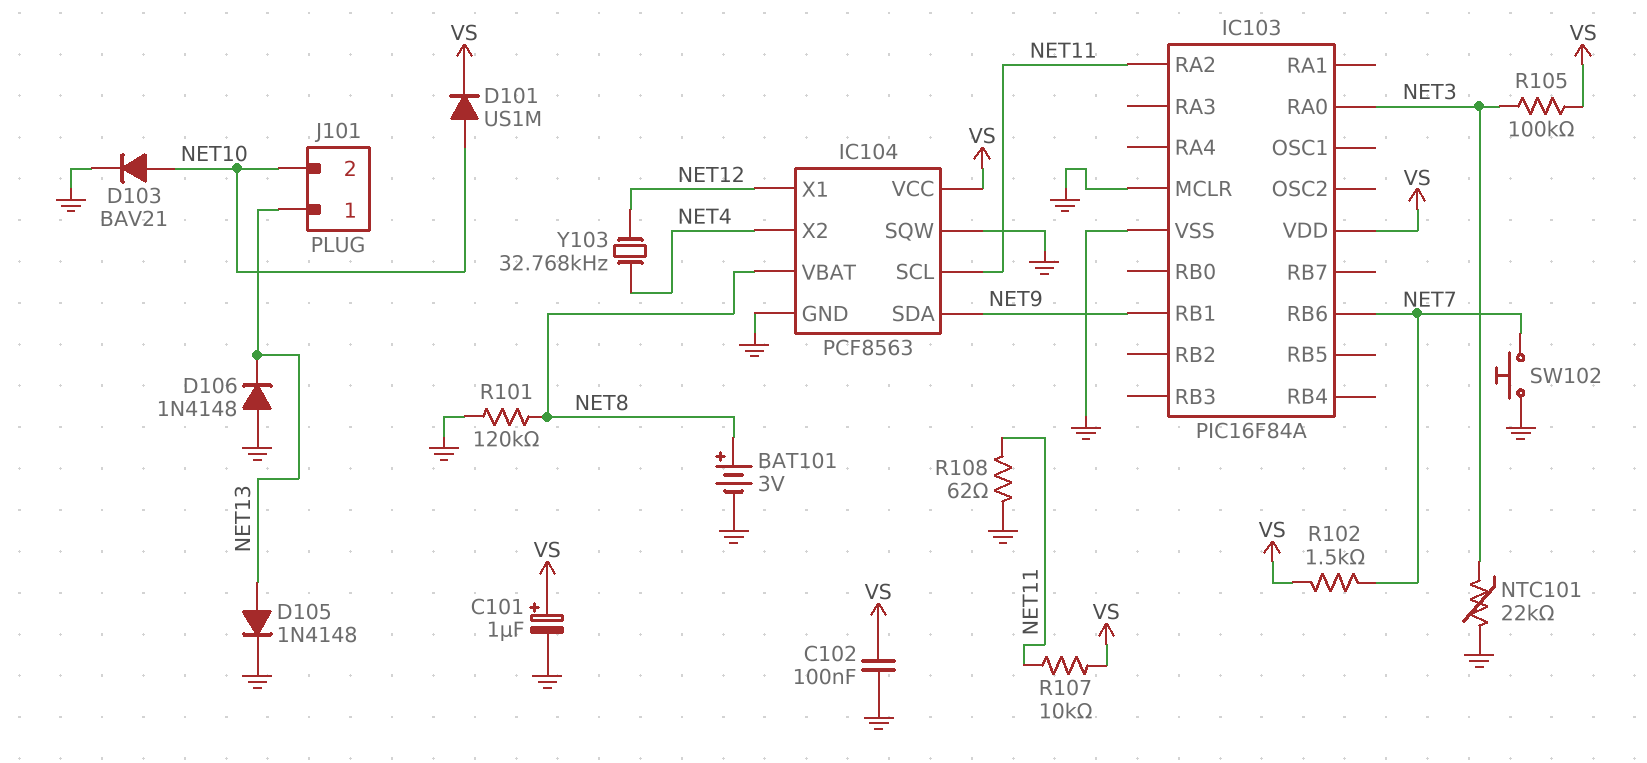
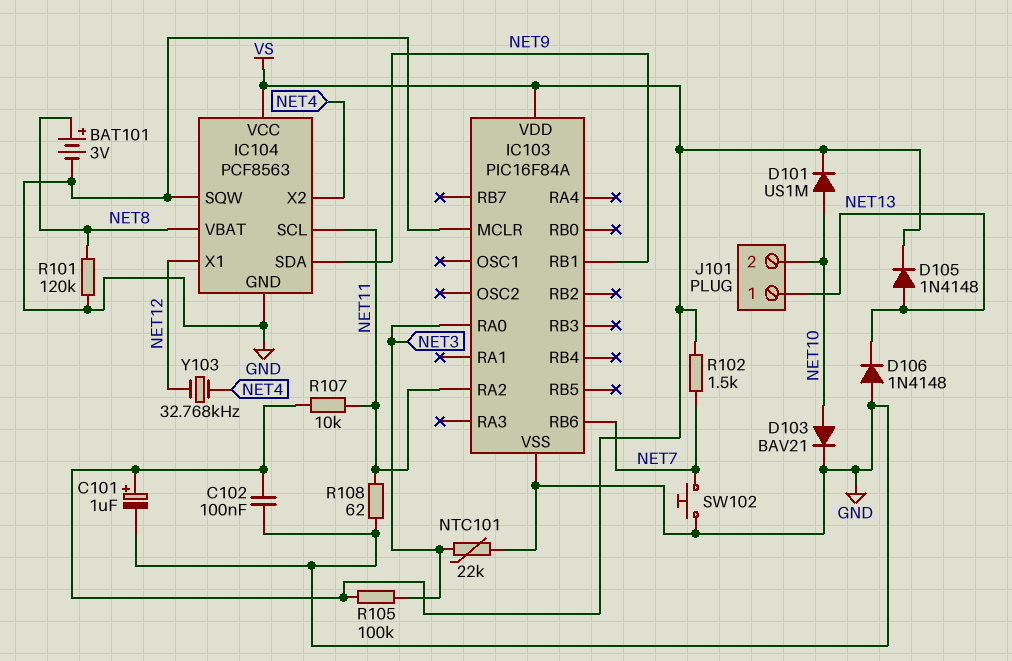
D105: diode 1N4148 (A NET13, K GND) -> diode 1N4148 (A NET13, K VS)

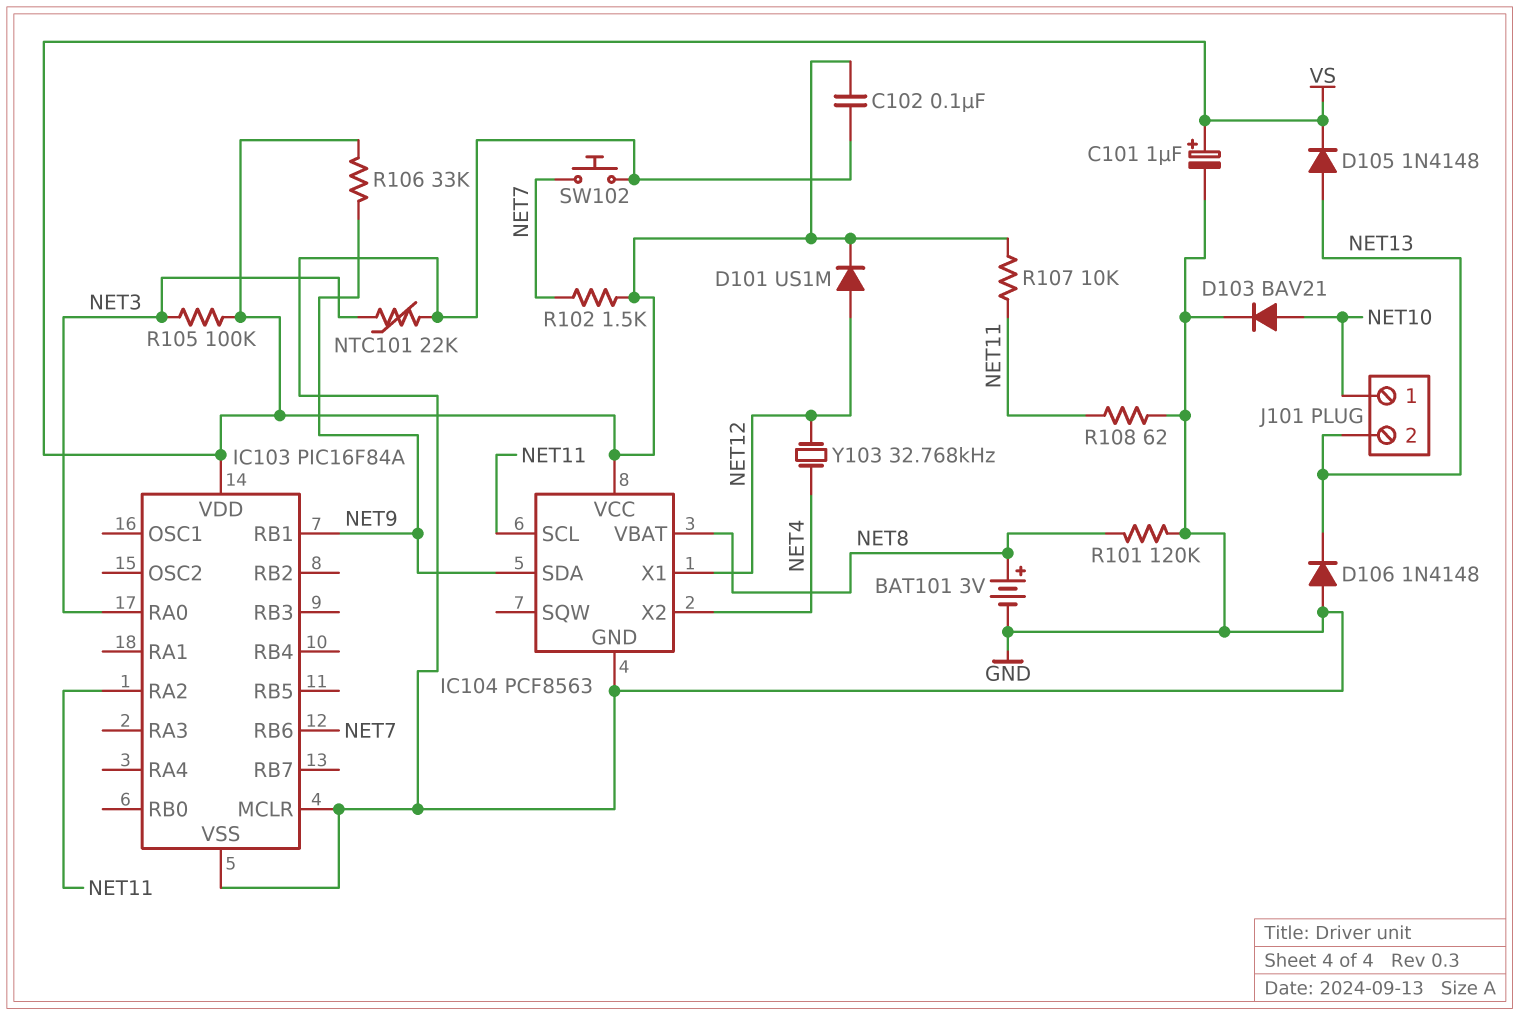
D101: diode US1M (A NET10, K VS) -> diode US1M (A NET12, K VS)
IC104 pin SQW: GND -> none
J101 pin 1: NET13 -> NET10
J101 pin 2: NET10 -> NET13
R106: none -> 33k (NET9, VS)

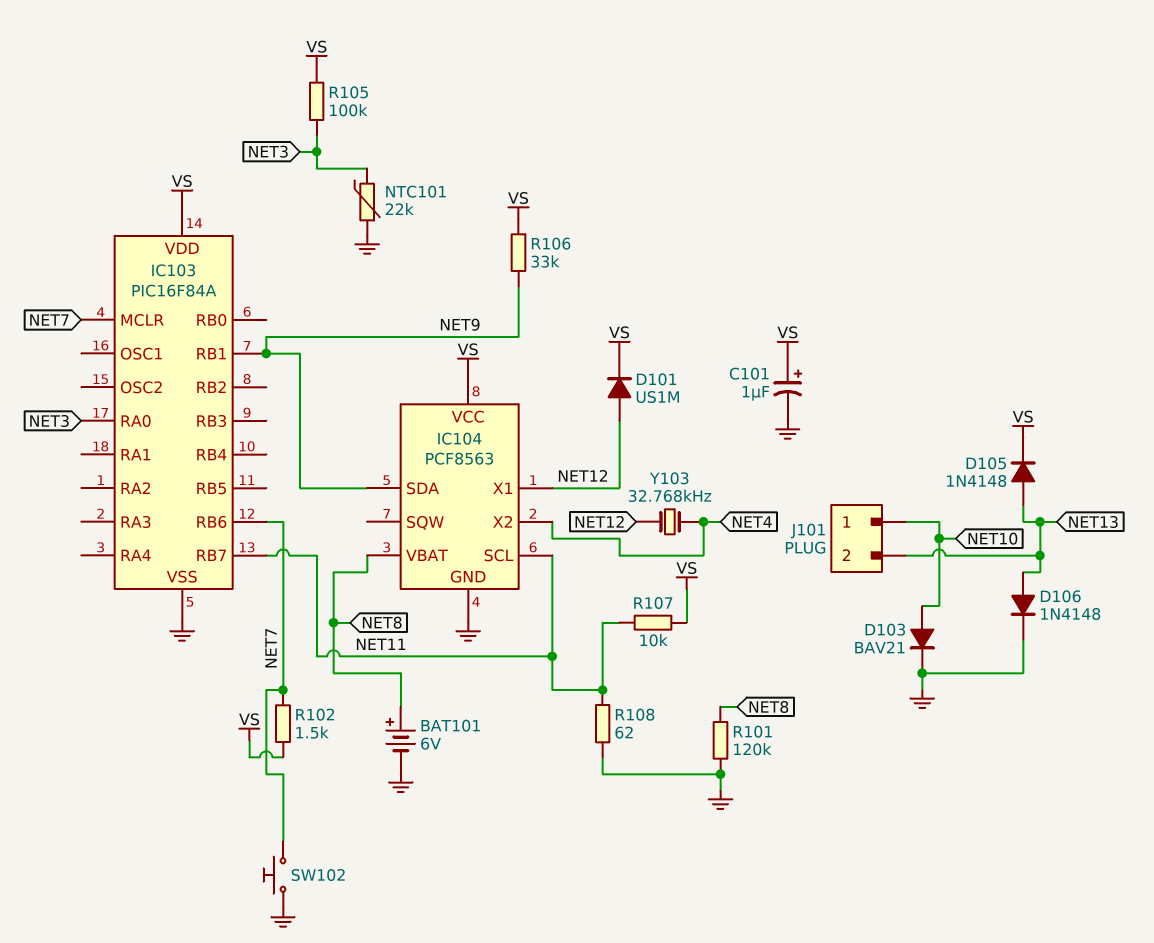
BAT101: 3V (plus NET8, minus GND) -> 6V (plus NET8, minus GND)
C102: 100nF (GND, VS) -> none
D106: diode 1N4148 (A GND, K NET13) -> diode 1N4148 (A NET13, K GND)
IC103 pin MCLR: GND -> NET7
IC103 pin RA2: NET11 -> none
IC103 pin RB7: none -> NET11

